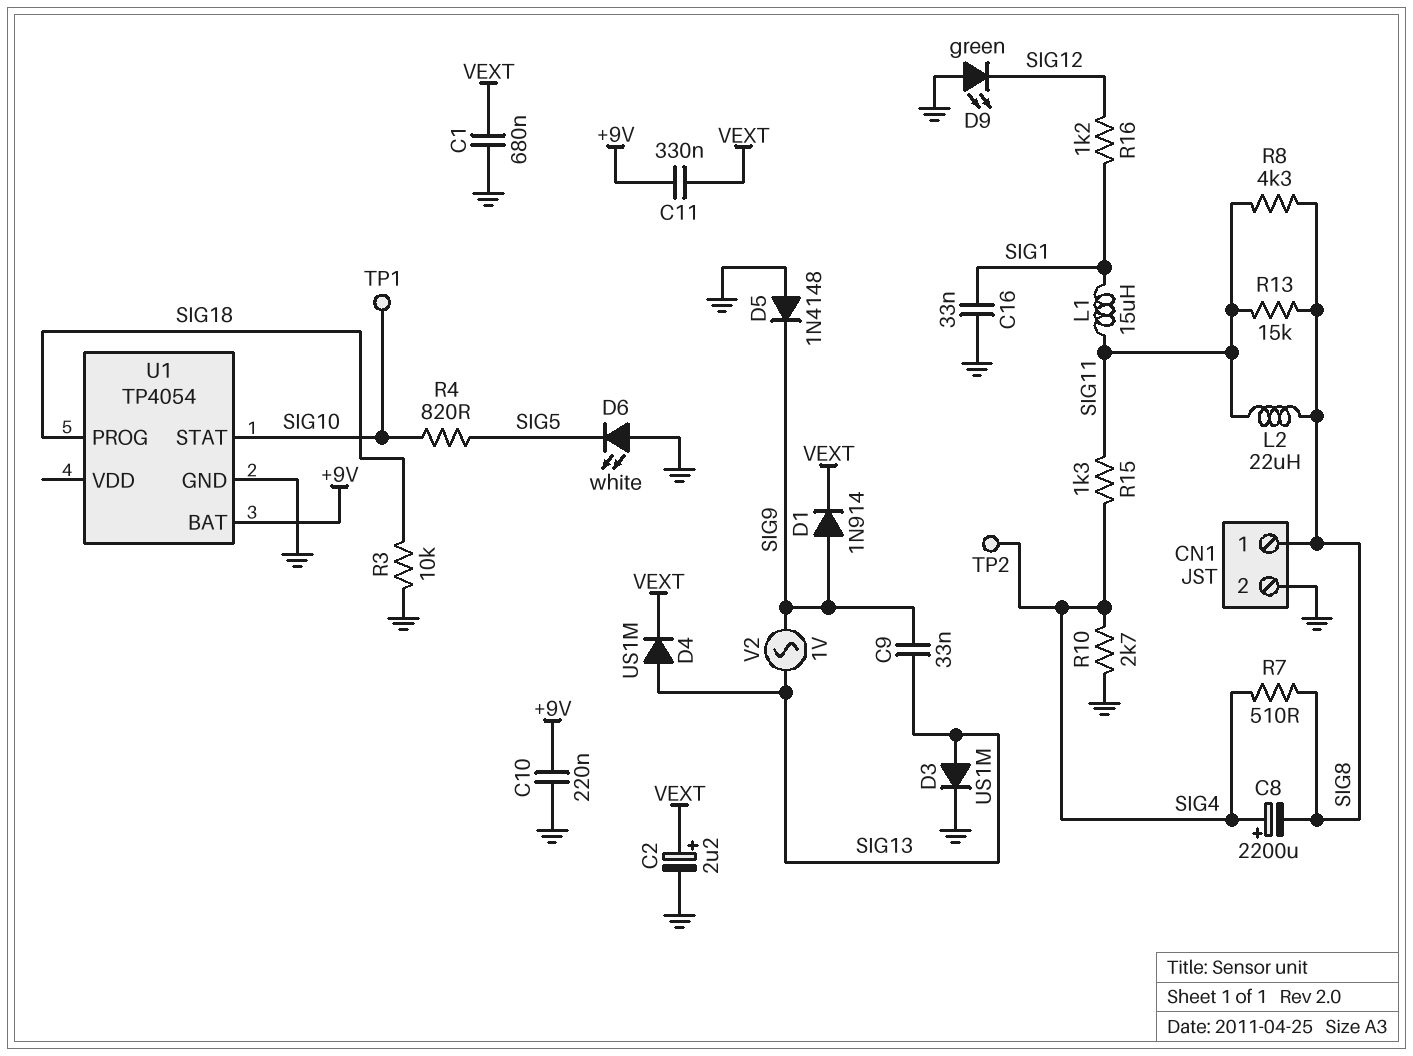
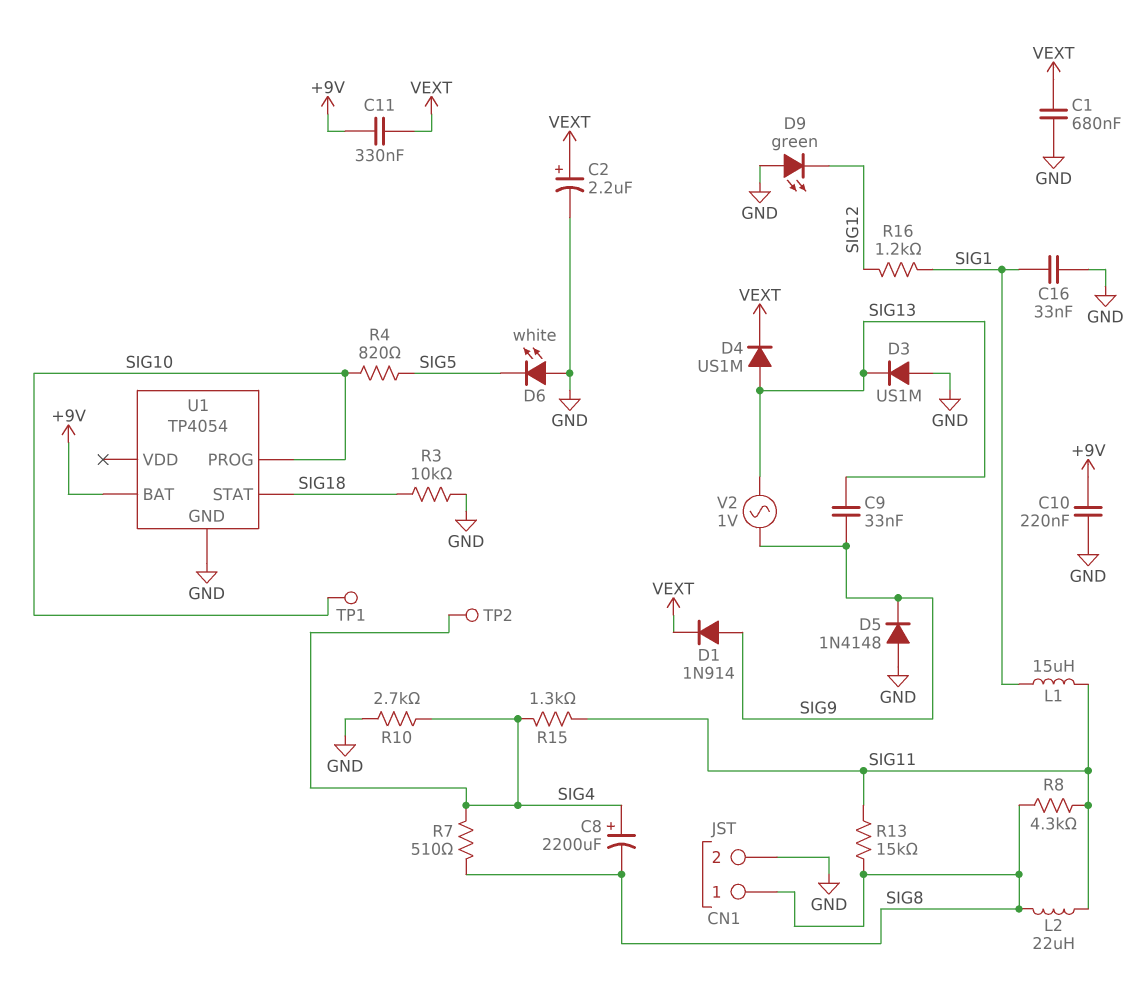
D3: diode US1M (A SIG13, K GND) -> diode US1M (A GND, K SIG13)
U1 pin PROG: SIG18 -> SIG10
U1 pin STAT: SIG10 -> SIG18

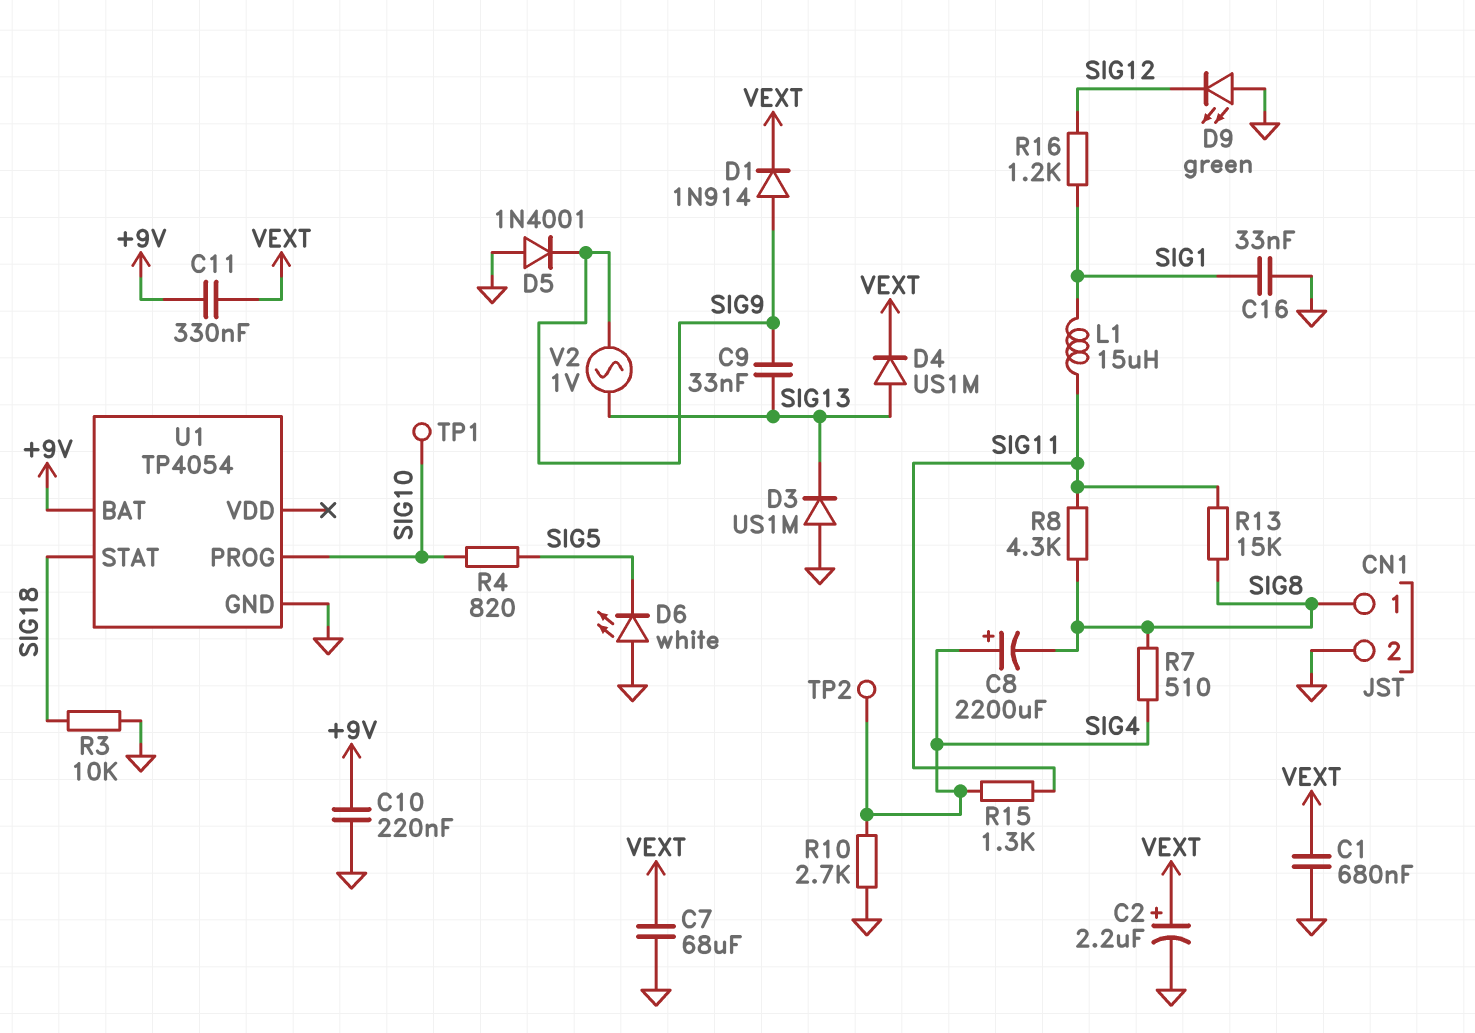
C7: none -> 68uF (GND, VEXT)
D5: diode 1N4148 (A GND, K SIG9) -> diode 1N4001 (A GND, K SIG9)
L2: 22uH (SIG8, SIG11) -> none

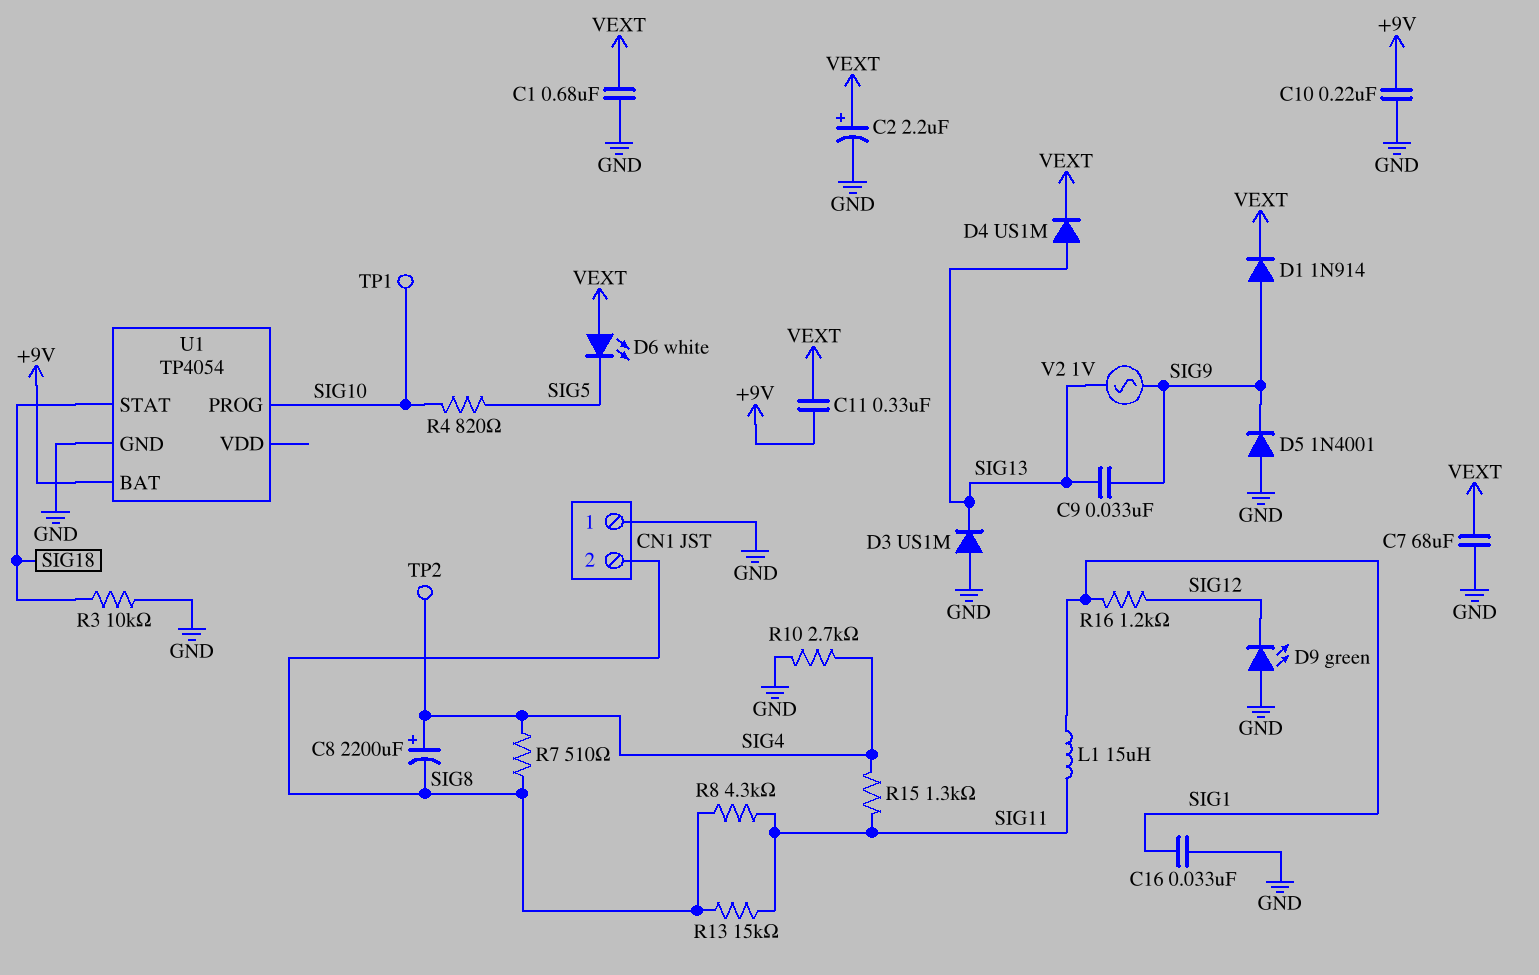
CN1 pin 1: SIG8 -> GND
CN1 pin 2: GND -> SIG8
D6: LED white (A GND, K SIG5) -> LED white (A VEXT, K SIG5)

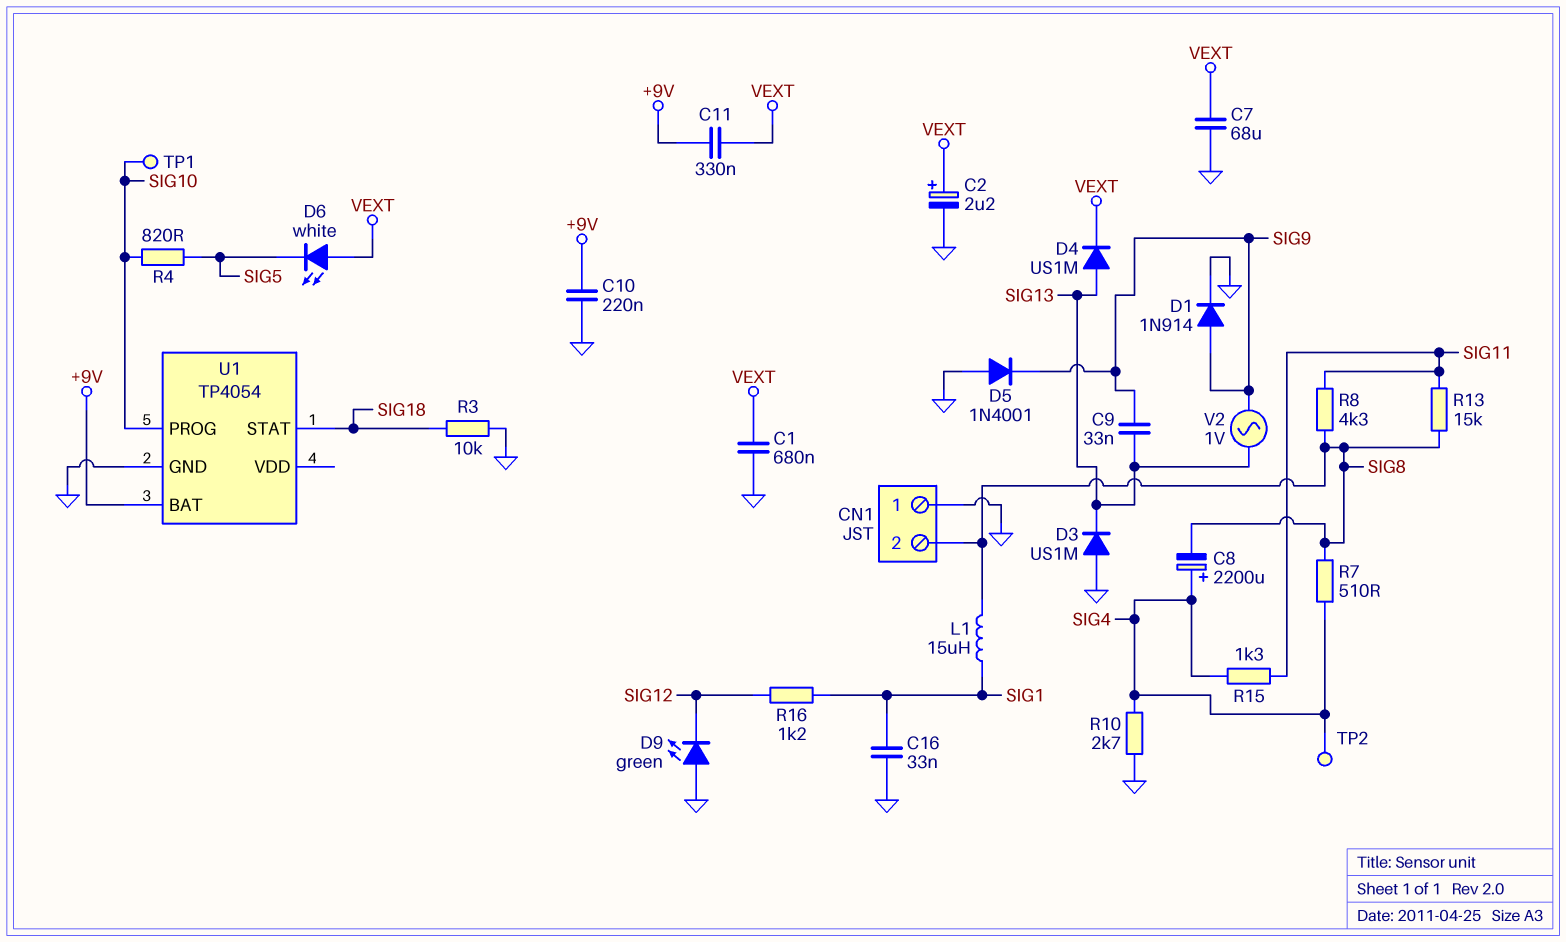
D1: diode 1N914 (A SIG9, K VEXT) -> diode 1N914 (A SIG9, K GND)
L1: 15uH (SIG1, SIG11) -> 15uH (SIG1, SIG8)

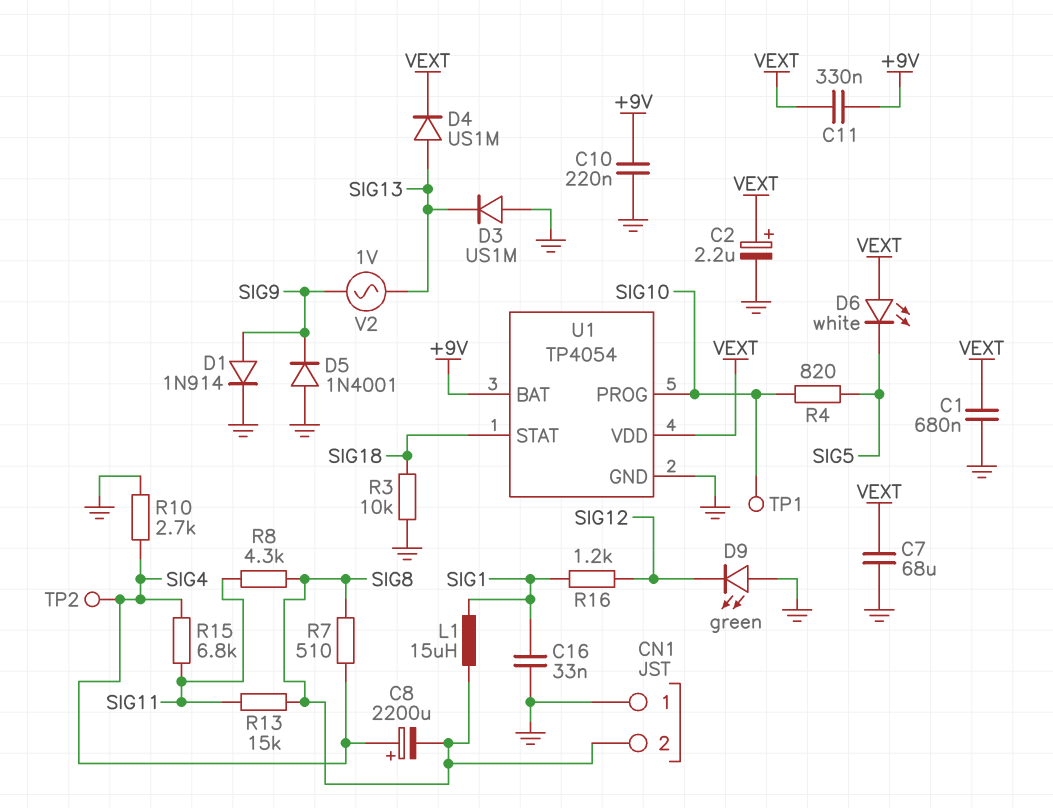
C9: 33nF (SIG9, SIG13) -> none
R15: 1.3k (SIG4, SIG11) -> 6.8k (SIG4, SIG11)
U1 pin VDD: none -> VEXT

